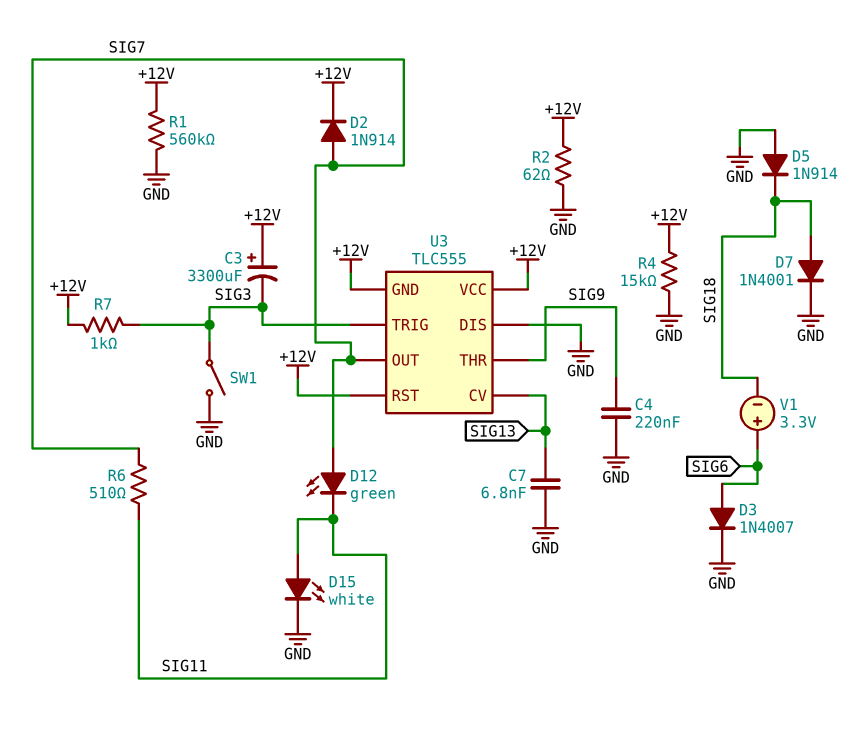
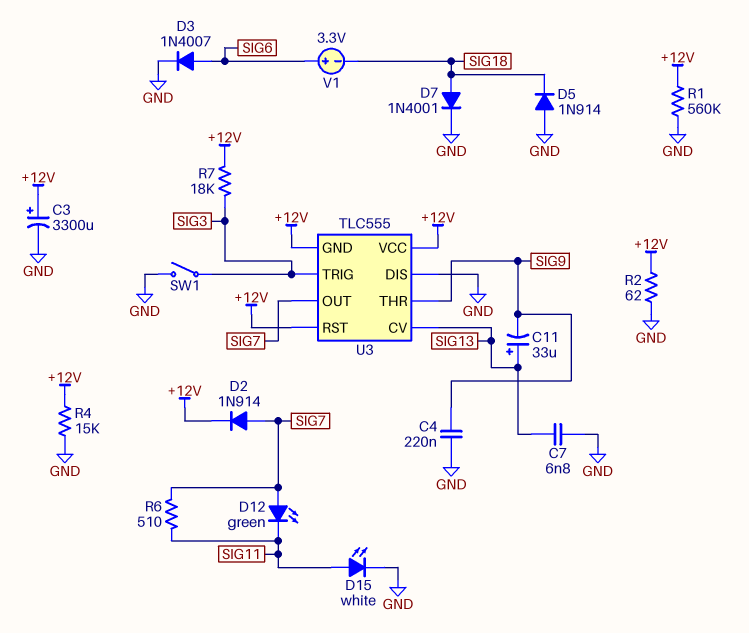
C3: 3300uF (plus +12V, minus SIG3) -> 3300uF (plus +12V, minus GND)
C11: none -> 33uF (plus SIG13, minus SIG9)
R7: 1k (+12V, SIG3) -> 18k (+12V, SIG3)

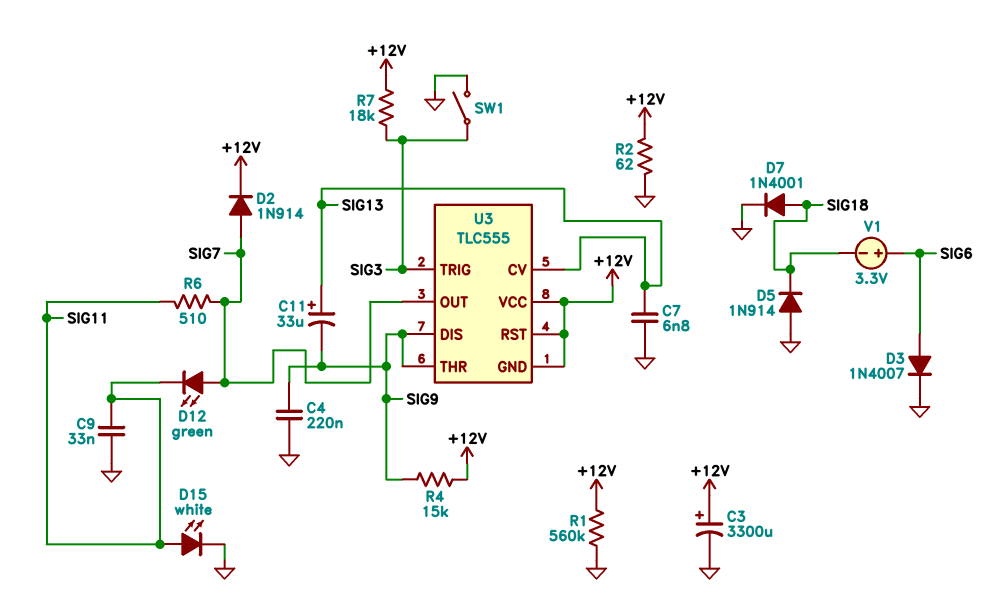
C9: none -> 33nF (GND, SIG11)
R4: 15k (+12V, GND) -> 15k (+12V, SIG9)
U3 pin DIS: GND -> SIG9

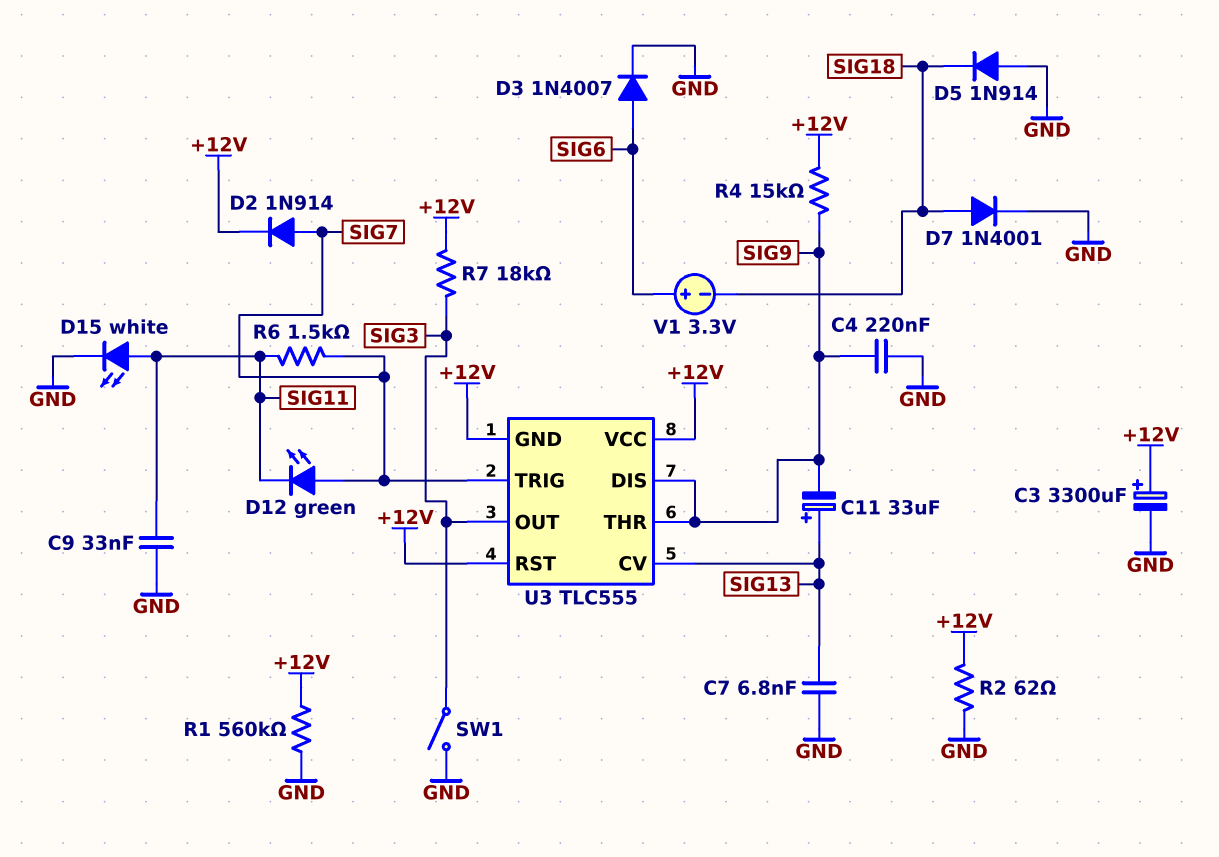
R6: 510 (SIG7, SIG11) -> 1.5k (SIG7, SIG11)
U3 pin OUT: SIG7 -> SIG3
U3 pin TRIG: SIG3 -> SIG7

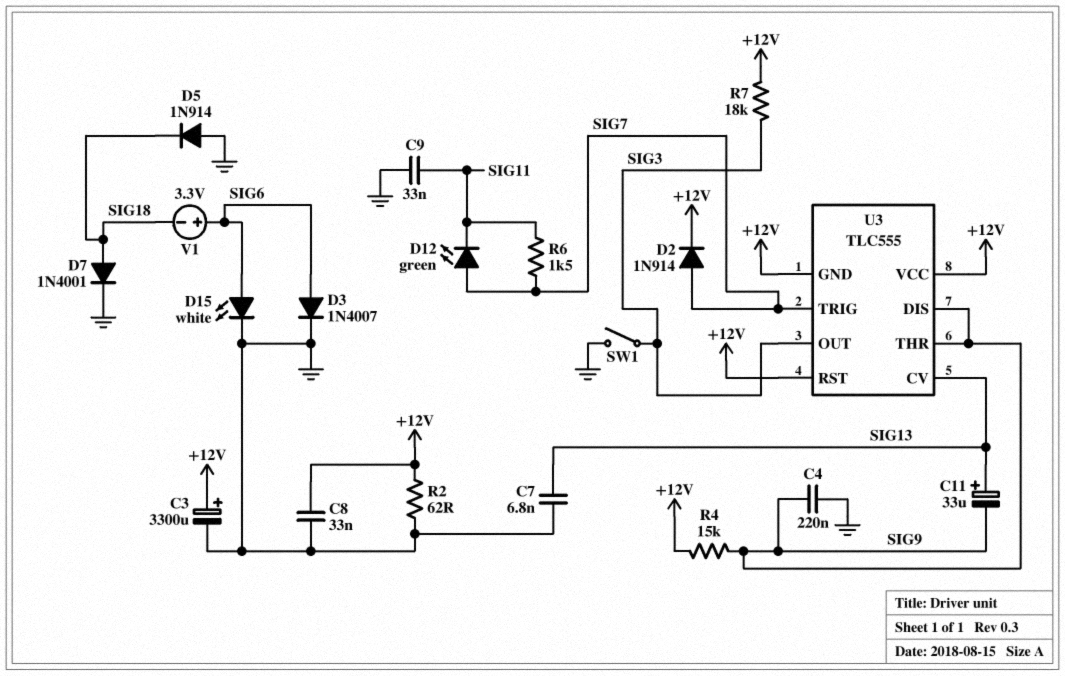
C8: none -> 33nF (+12V, GND)
D15: LED white (A SIG11, K GND) -> LED white (A SIG6, K GND)
R1: 560k (+12V, GND) -> none

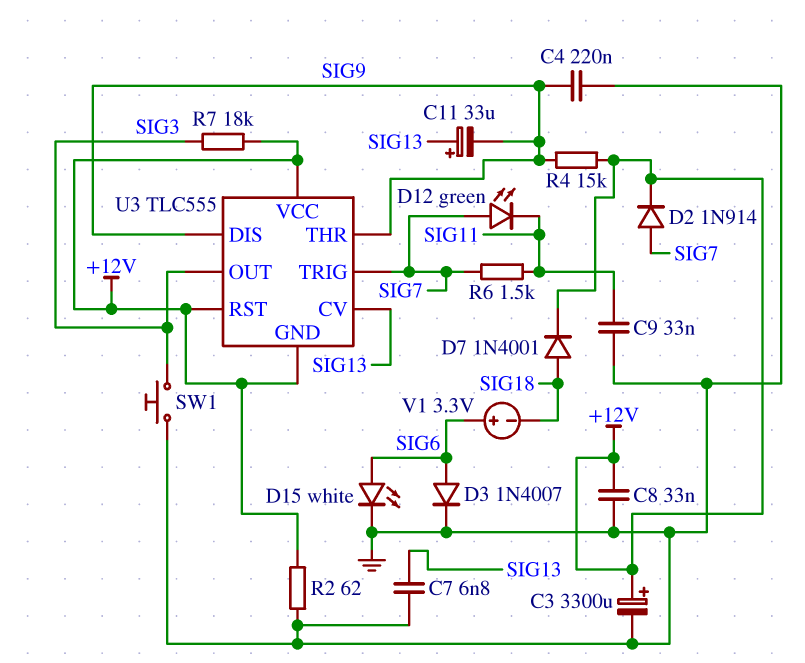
D5: diode 1N914 (A GND, K SIG18) -> none
D7: diode 1N4001 (A SIG18, K GND) -> diode 1N4001 (A SIG18, K +12V)
SW1: switch (GND, SIG3) -> button (GND, SIG3)

